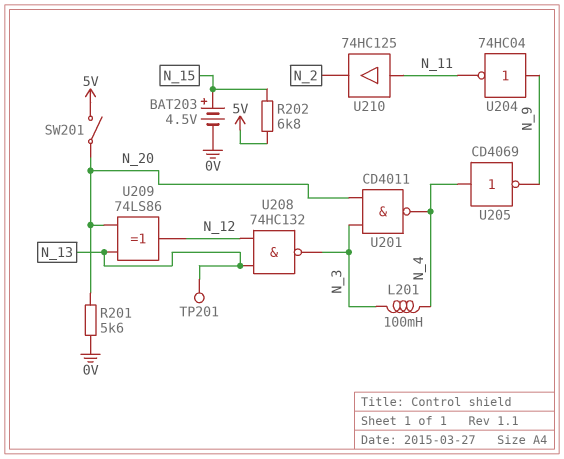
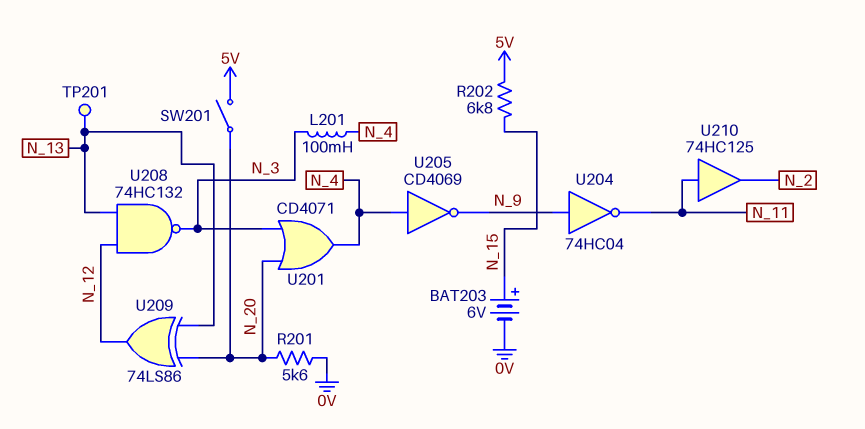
BAT203: 4.5V (plus N_15, minus 0V) -> 6V (plus N_15, minus 0V)
U201: NAND CD4011 (in N_3, in N_20, out N_4) -> OR CD4071 (in N_3, in N_20, out N_4)

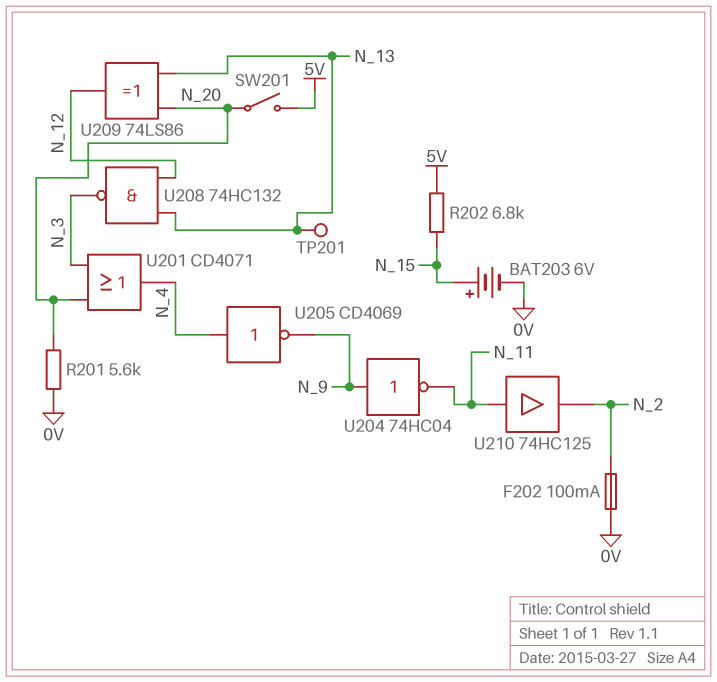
F202: none -> 100mA (0V, N_2)
L201: 100mH (N_3, N_4) -> none

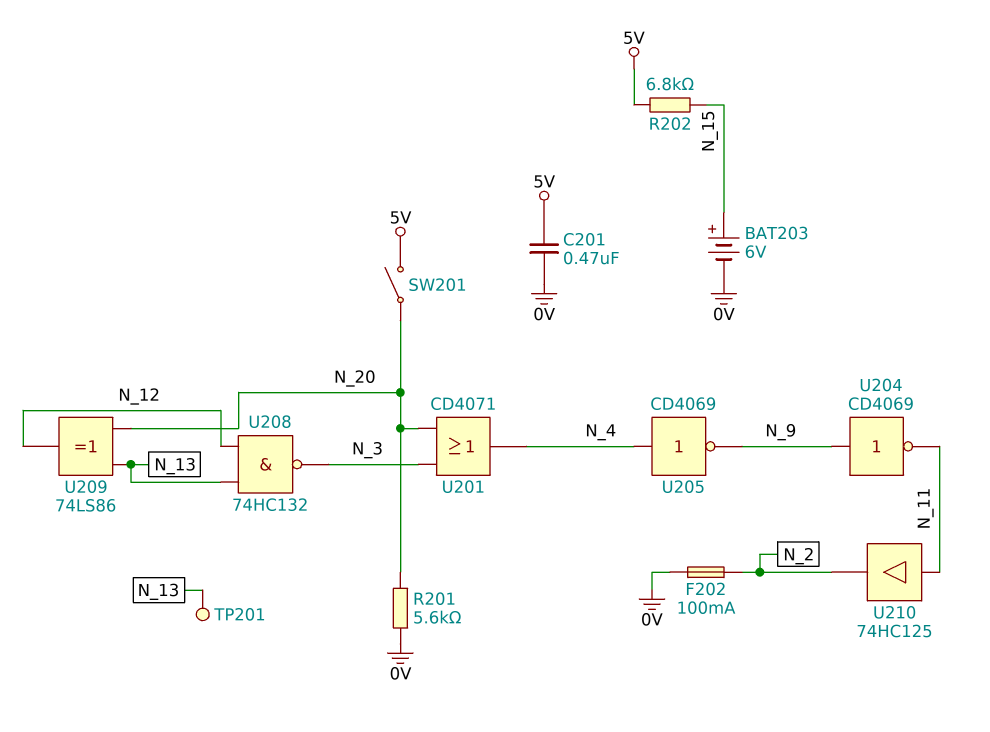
C201: none -> 470nF (0V, 5V)
U204: NOT 74HC04 (in N_9, out N_11) -> NOT CD4069 (in N_9, out N_11)

